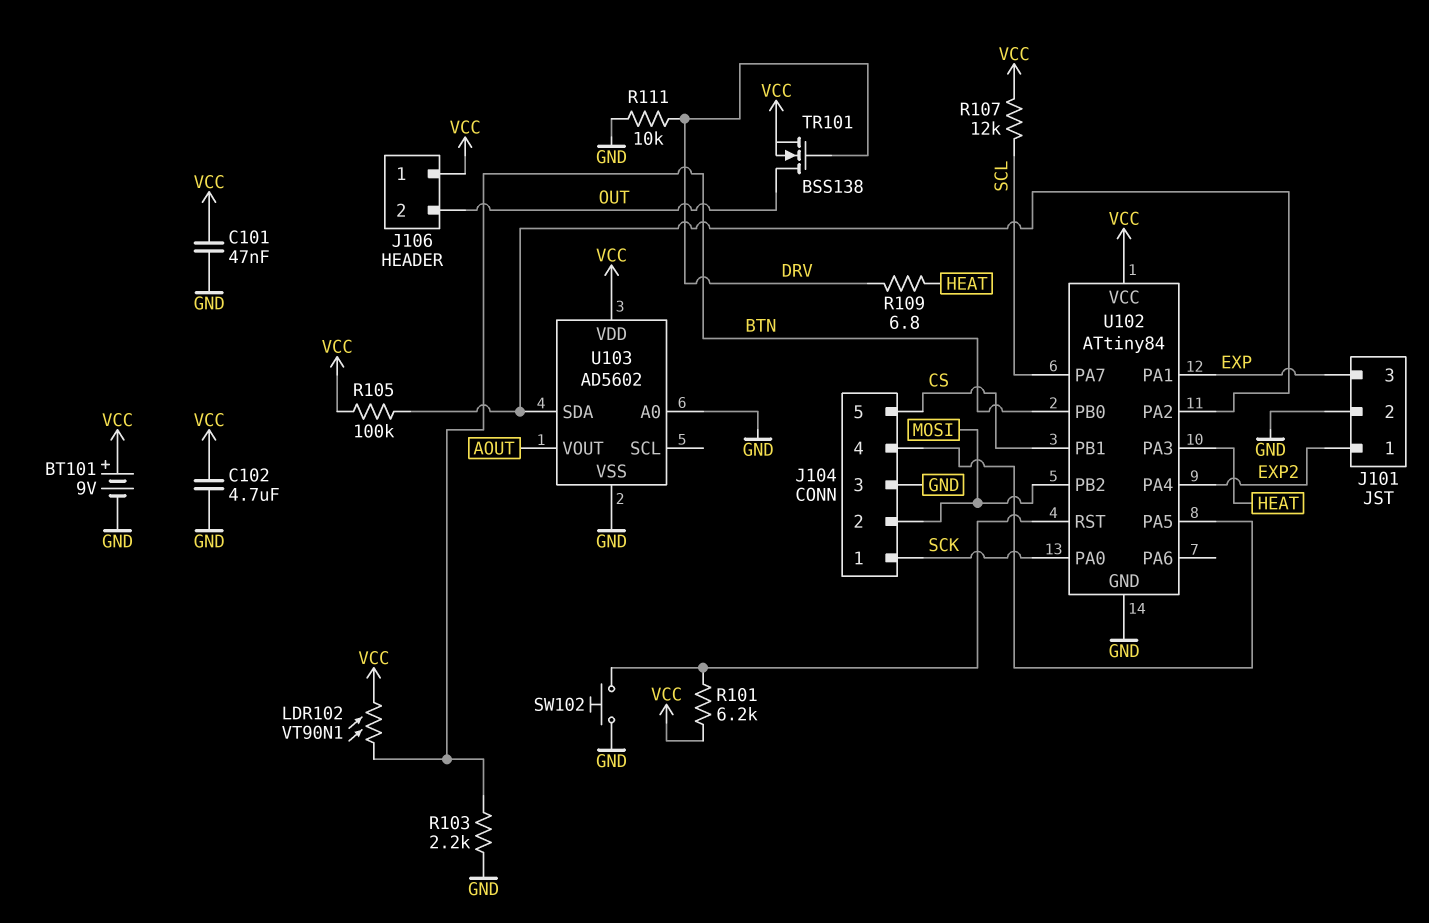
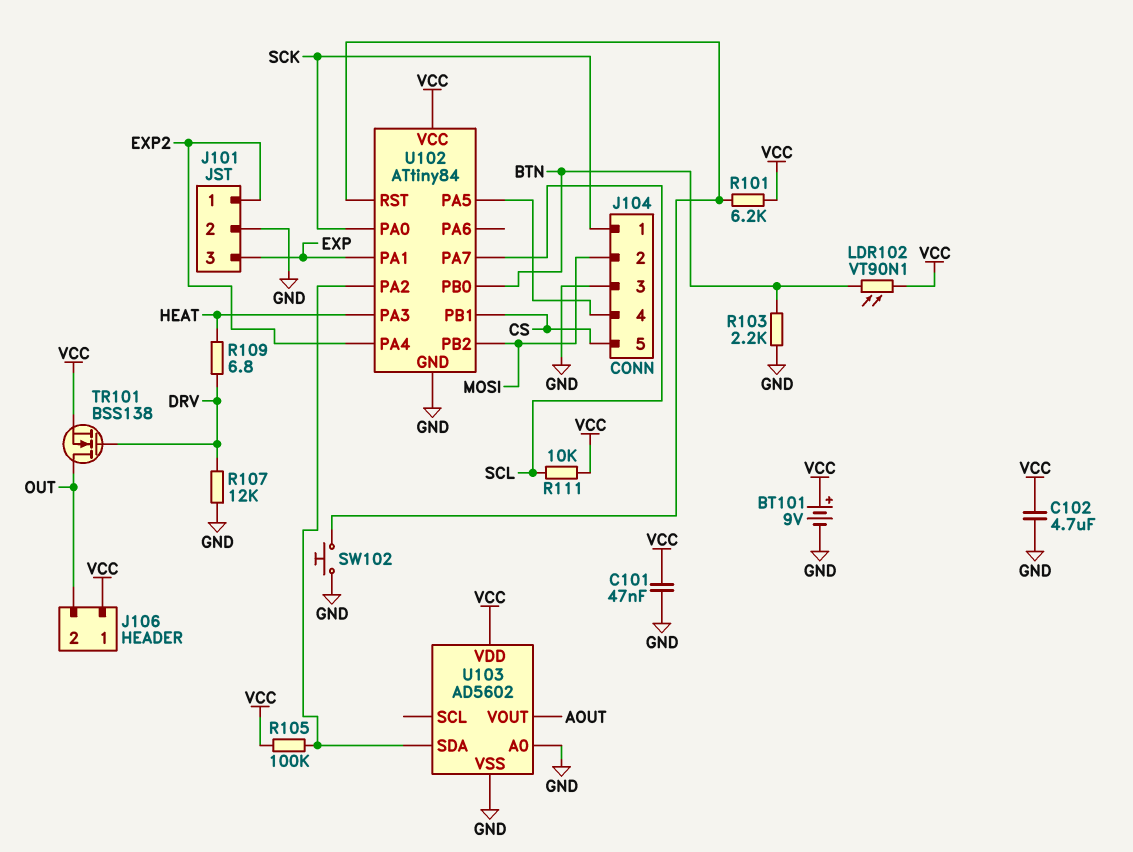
R107: 12k (SCL, VCC) -> 12k (DRV, GND)
R111: 10k (DRV, GND) -> 10k (SCL, VCC)

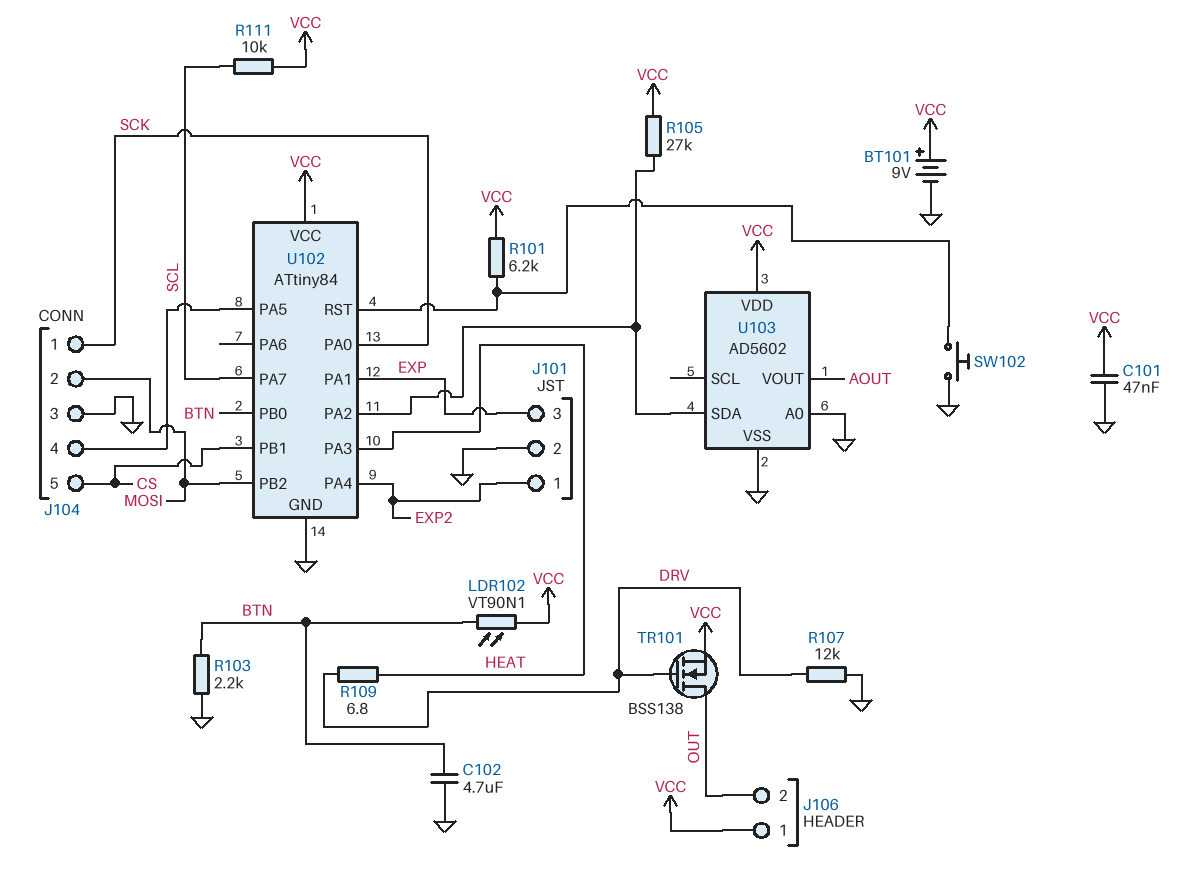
C102: 4.7uF (GND, VCC) -> 4.7uF (BTN, GND)
R105: 100k (U102/PA2, VCC) -> 27k (U102/PA2, VCC)

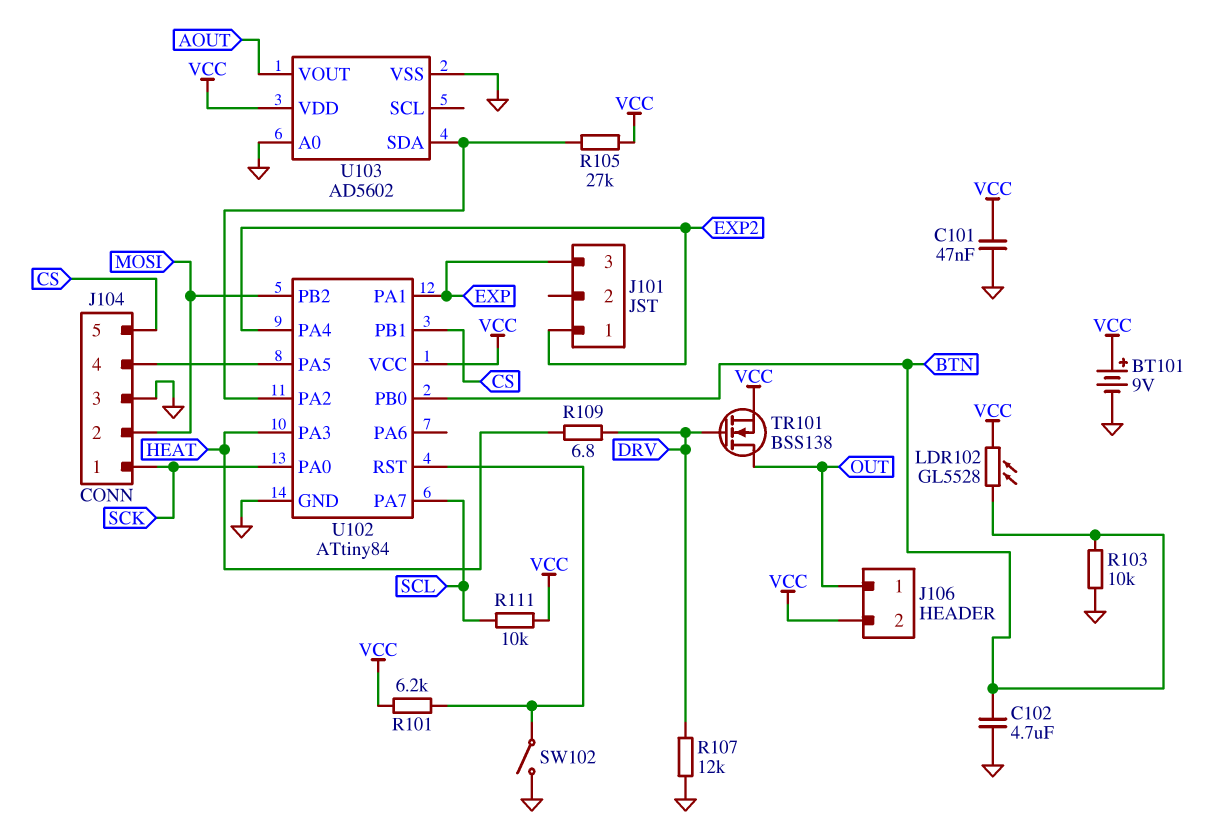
J101 pin 2: GND -> none
J106 pin 1: VCC -> OUT
J106 pin 2: OUT -> VCC
LDR102: VT90N1 (BTN, VCC) -> GL5528 (BTN, VCC)
R103: 2.2k (BTN, GND) -> 10k (BTN, GND)
SW102: button (GND, U102/RST) -> switch (GND, U102/RST)

